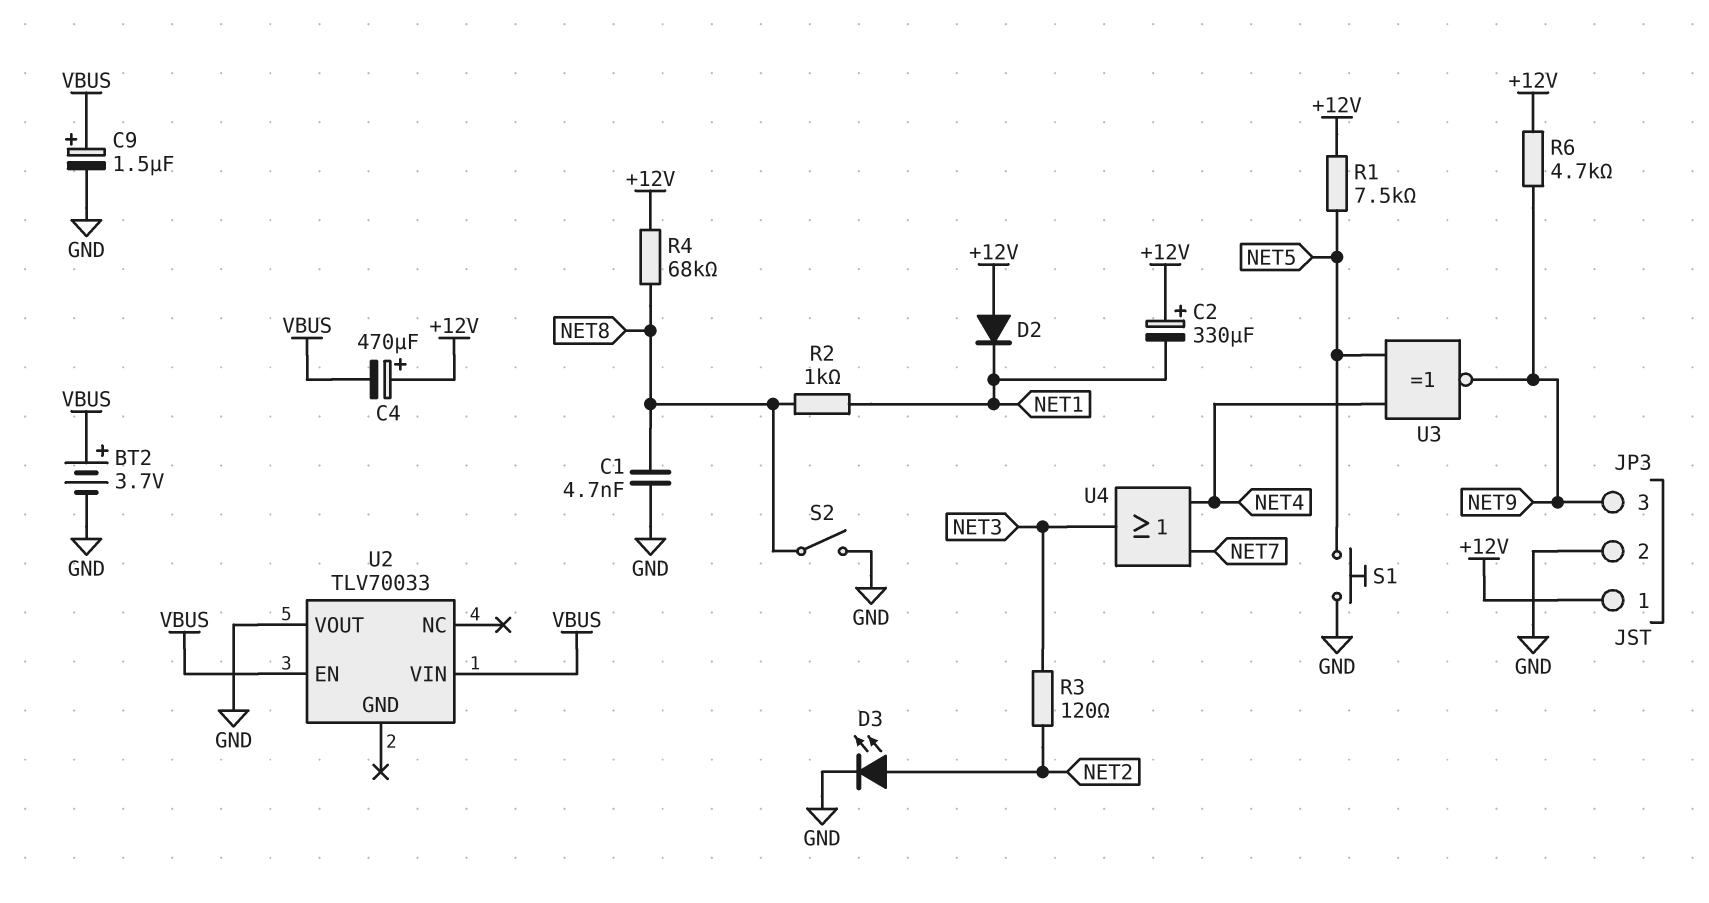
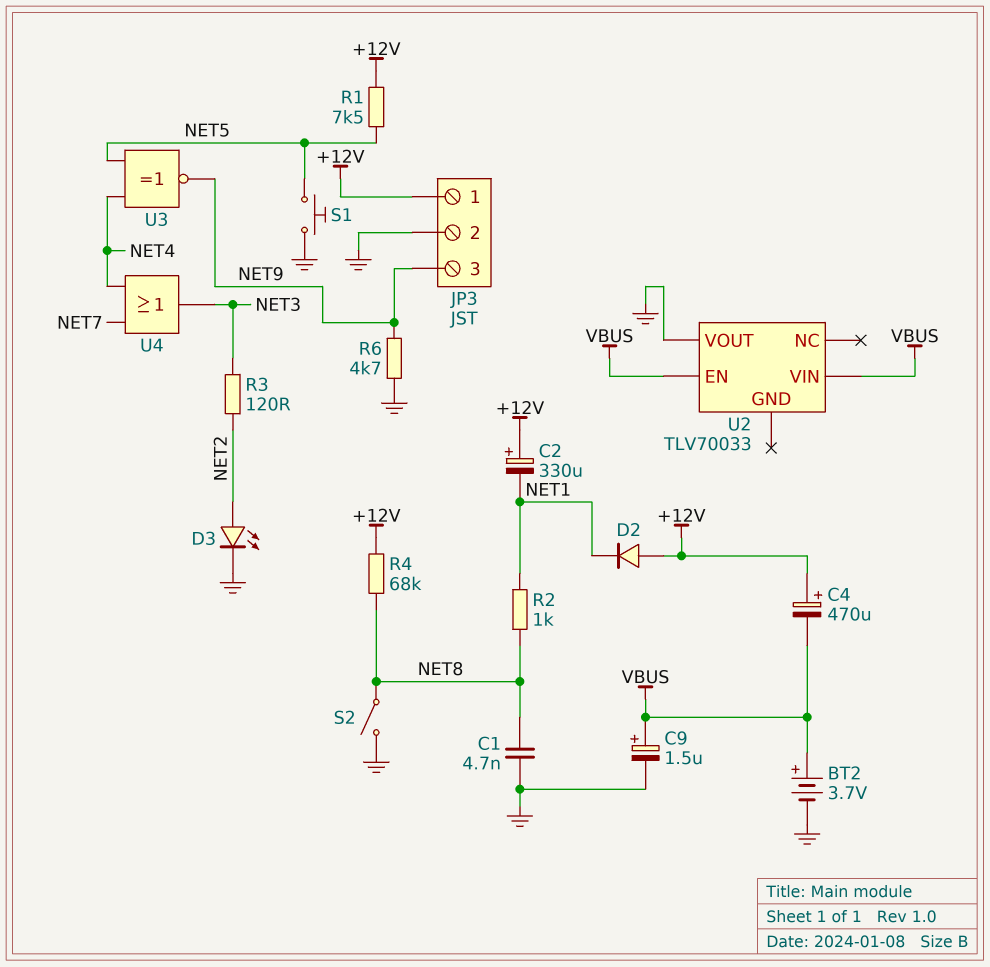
R6: 4.7k (+12V, NET9) -> 4.7k (GND, NET9)

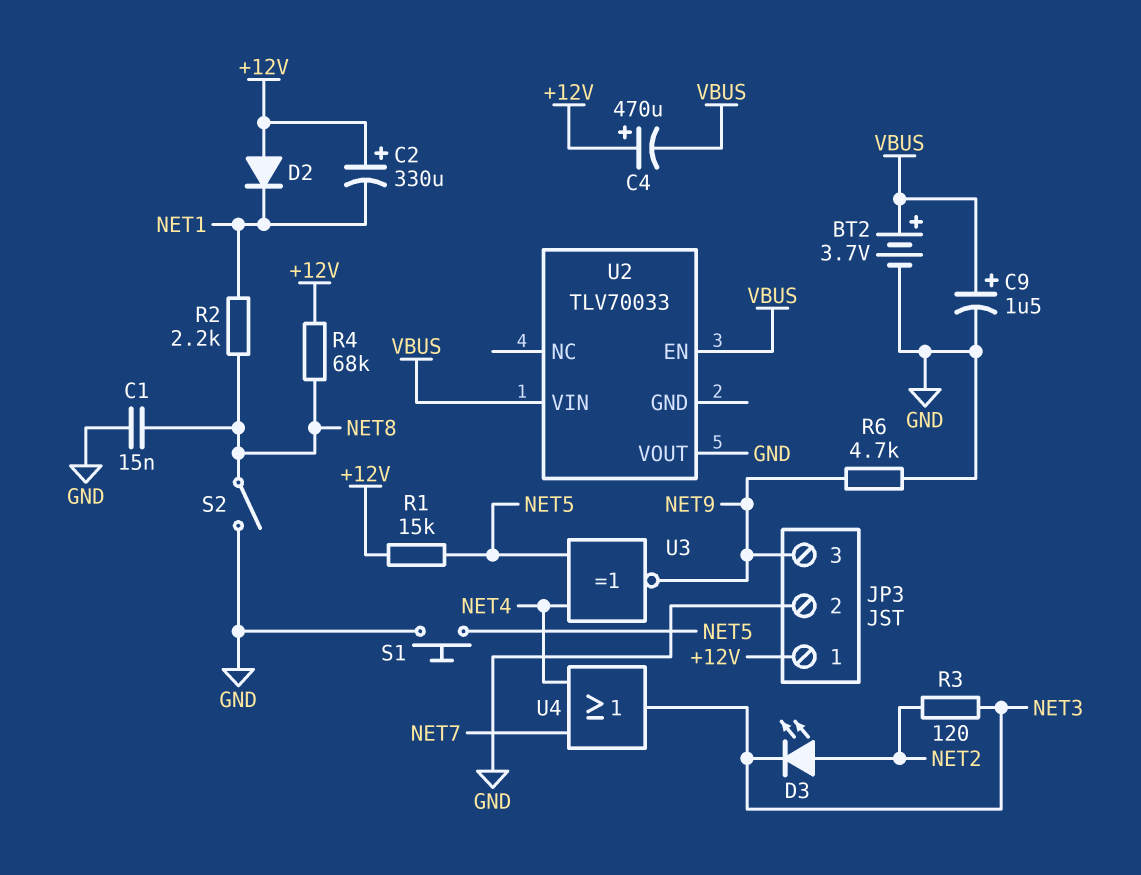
C1: 4.7nF (GND, NET8) -> 15nF (GND, NET8)
D3: LED (A NET2, K GND) -> LED (A NET2, K NET3)
R1: 7.5k (+12V, NET5) -> 15k (+12V, NET5)
R2: 1k (NET1, NET8) -> 2.2k (NET1, NET8)

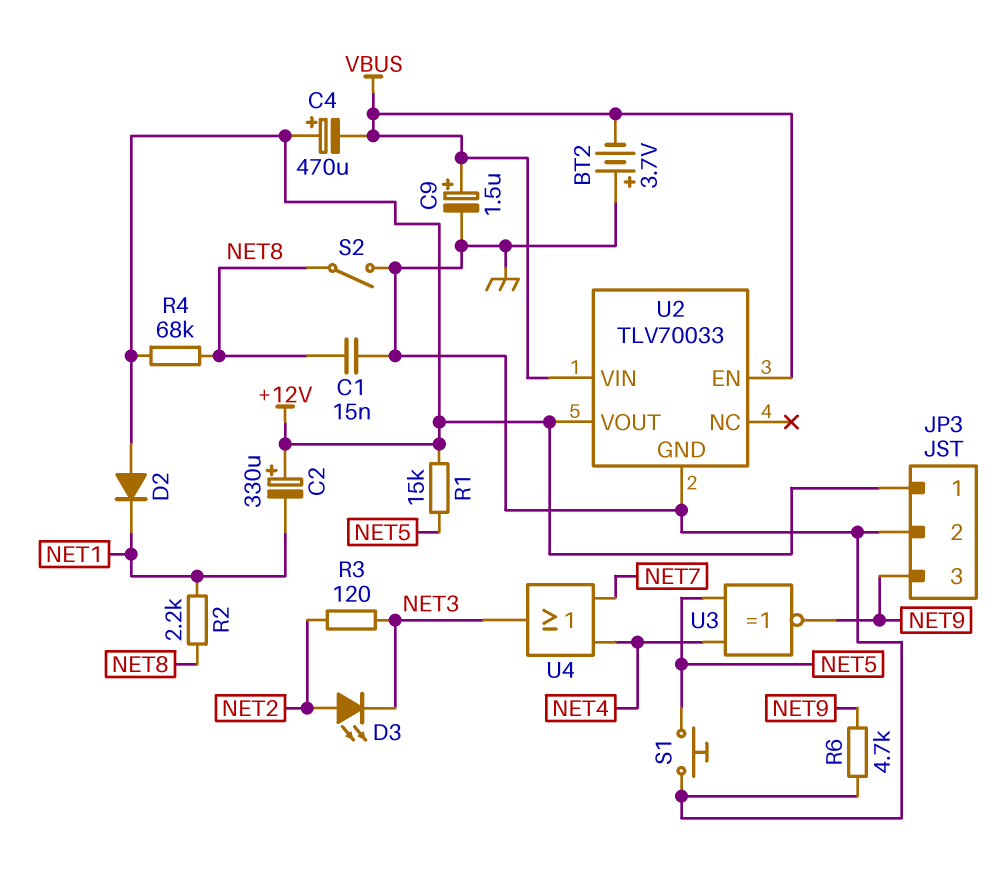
BT2: 3.7V (plus VBUS, minus GND) -> 3.7V (plus GND, minus VBUS)
U2 pin GND: none -> GND
U2 pin VOUT: GND -> +12V

